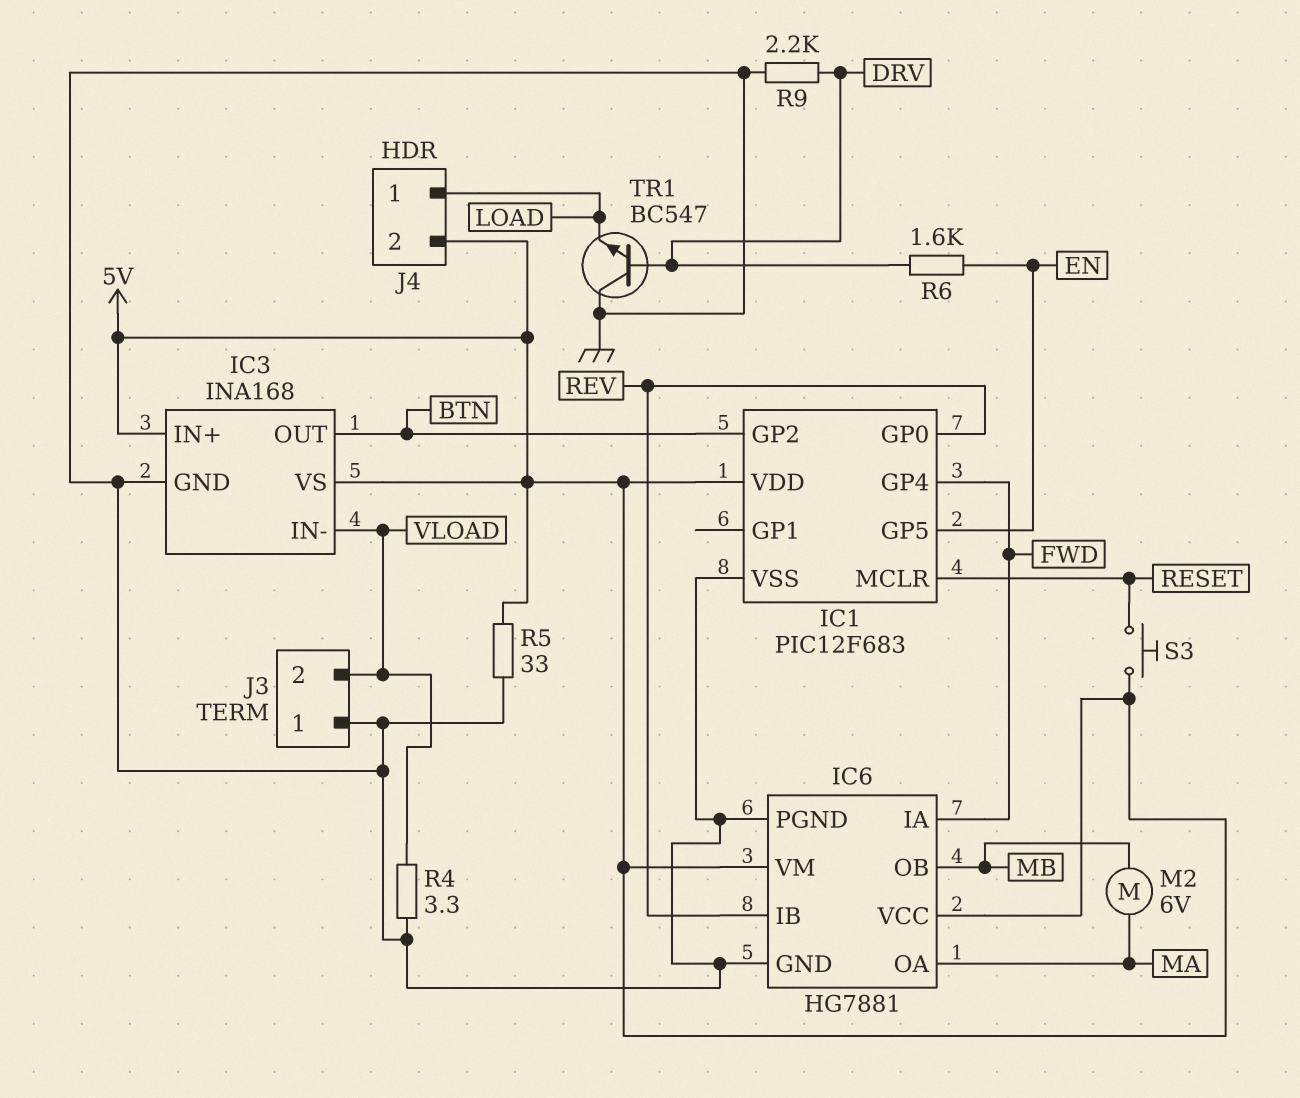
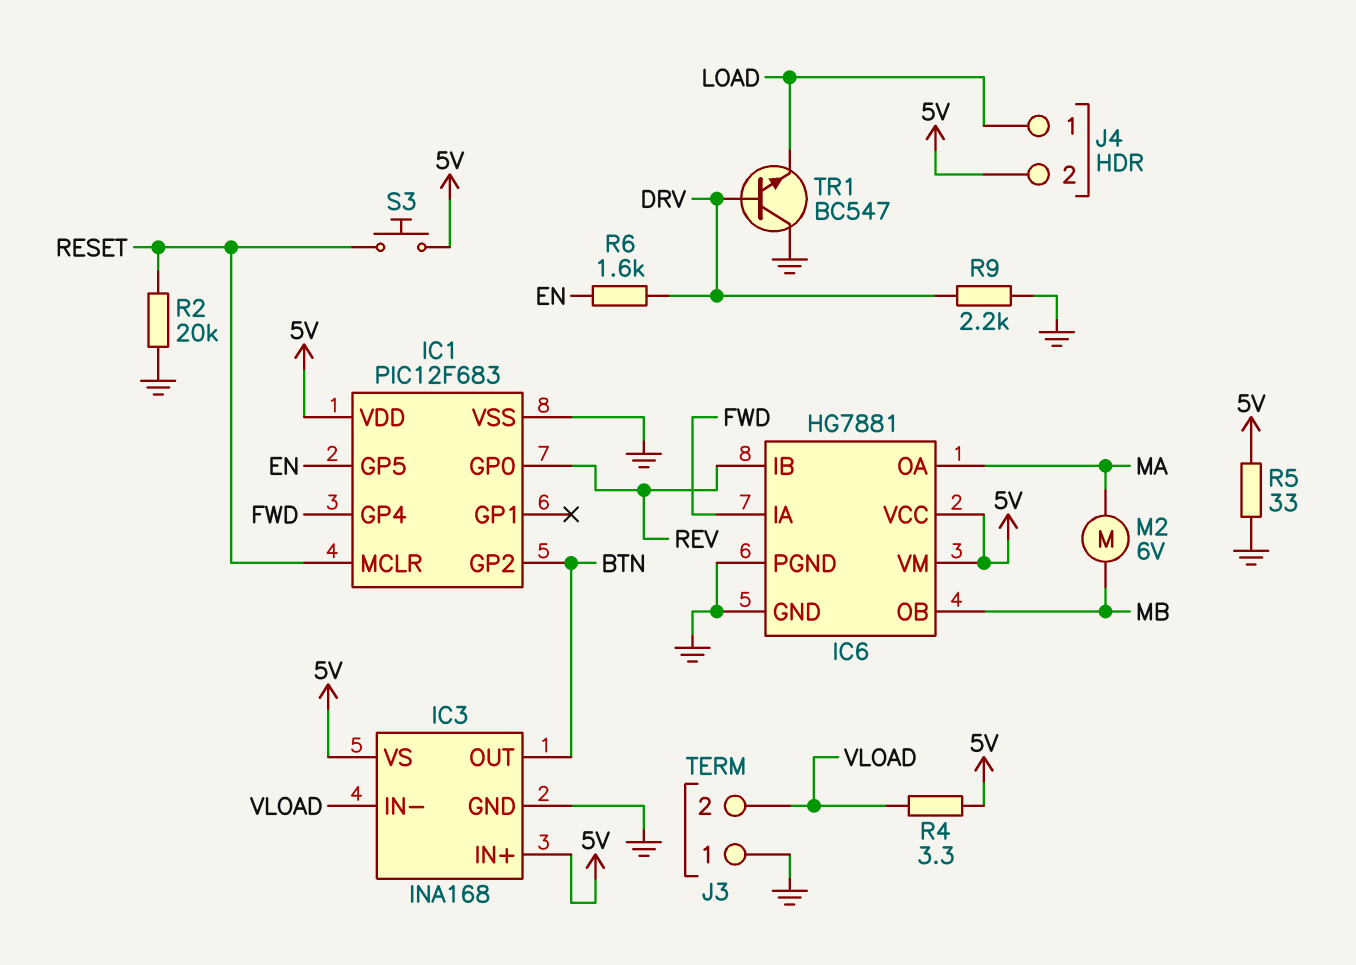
R2: none -> 20k (GND, RESET)
R4: 3.3 (GND, VLOAD) -> 3.3 (5V, VLOAD)

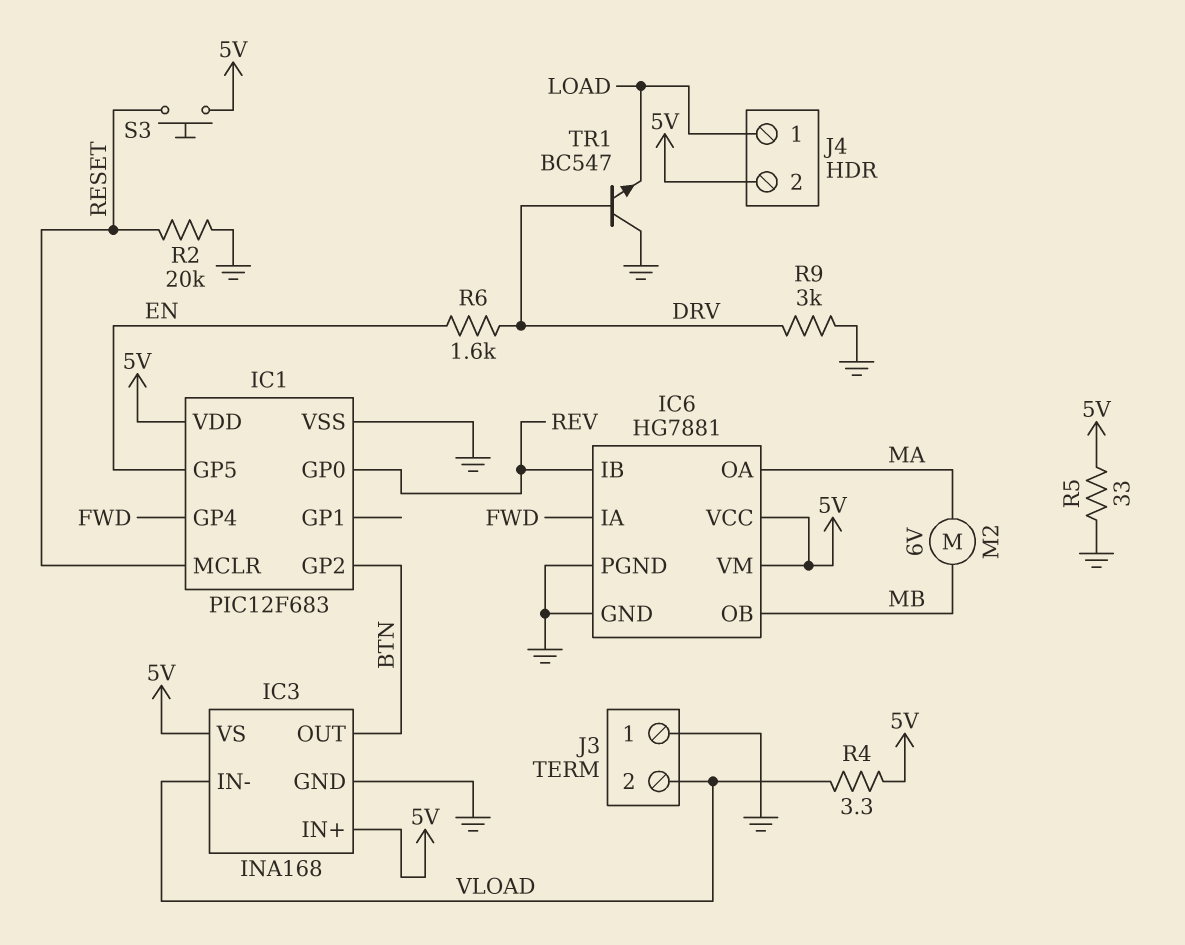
R9: 2.2k (DRV, GND) -> 3k (DRV, GND)

